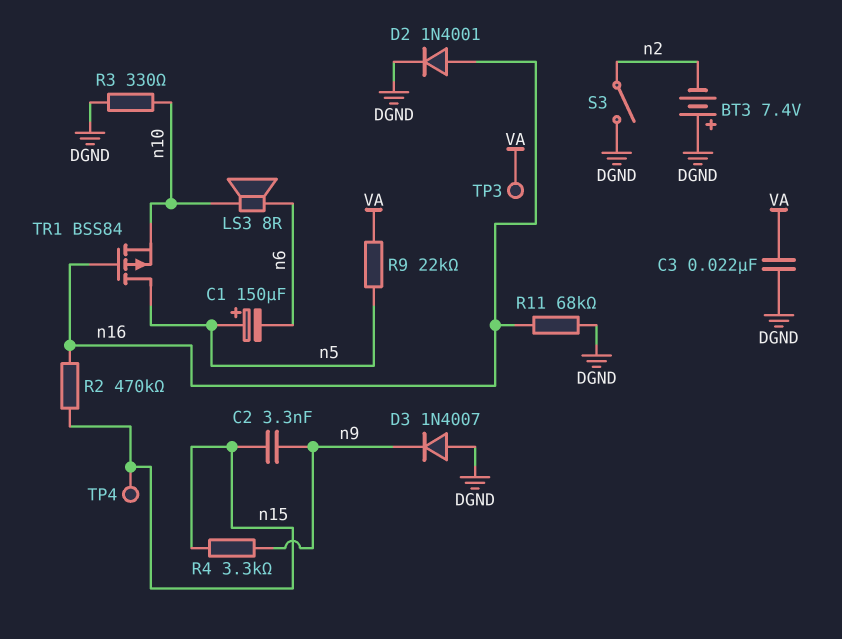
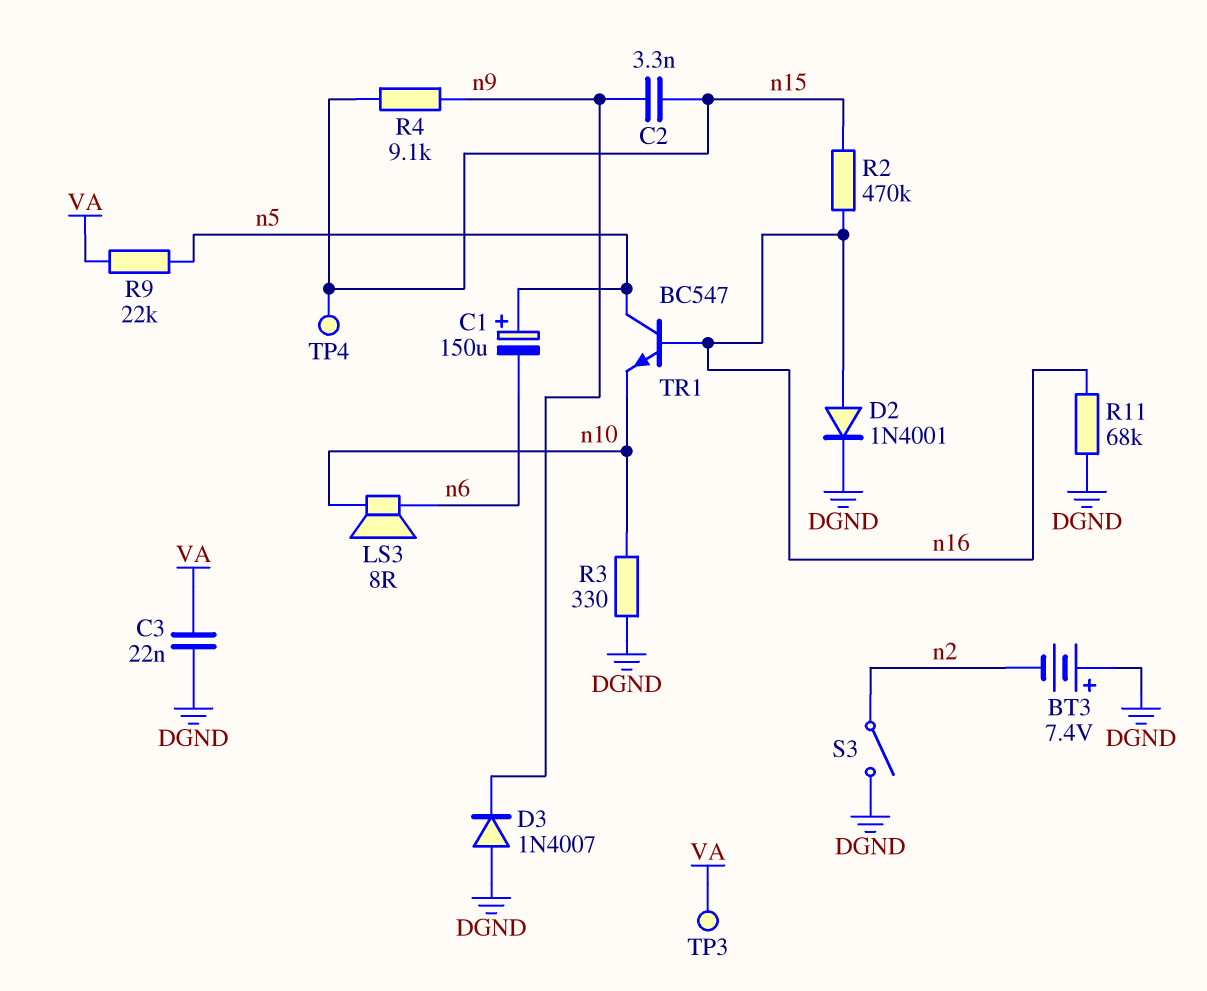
R4: 3.3k (n9, n15) -> 9.1k (n9, n15)
TR1: PMOS BSS84 (G n16, D n5, S n10) -> NPN BC547 (B n16, C n5, E n10)

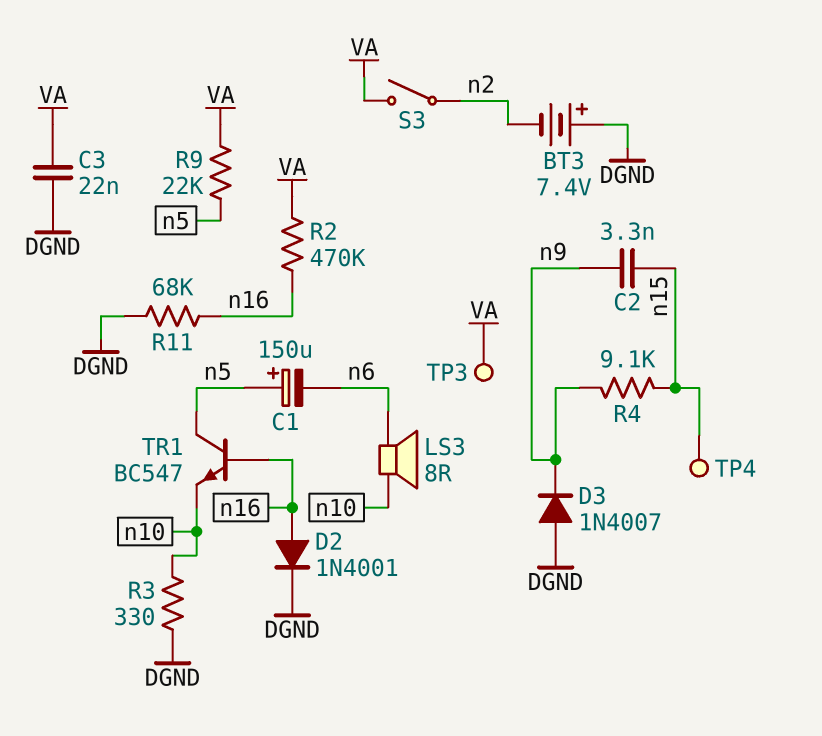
R2: 470k (n15, n16) -> 470k (VA, n16)
S3: switch (DGND, n2) -> switch (VA, n2)

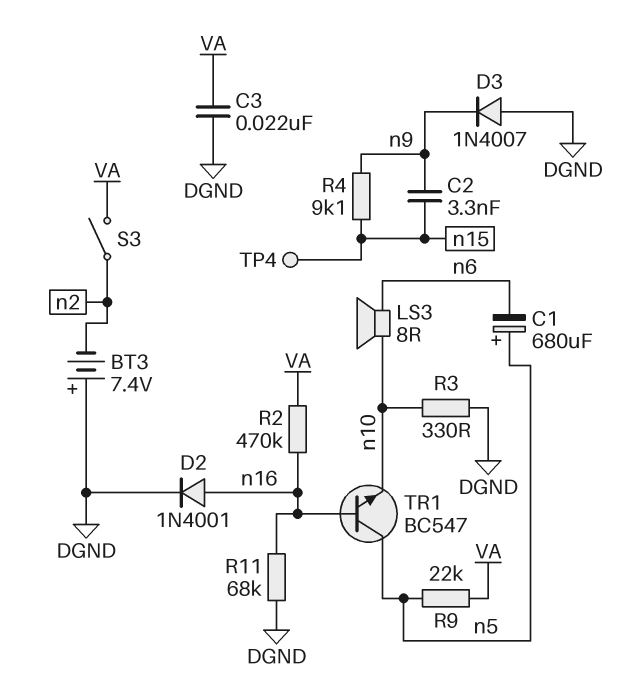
C1: 150uF (plus n5, minus n6) -> 680uF (plus n5, minus n6)
TP3: test point (VA) -> none

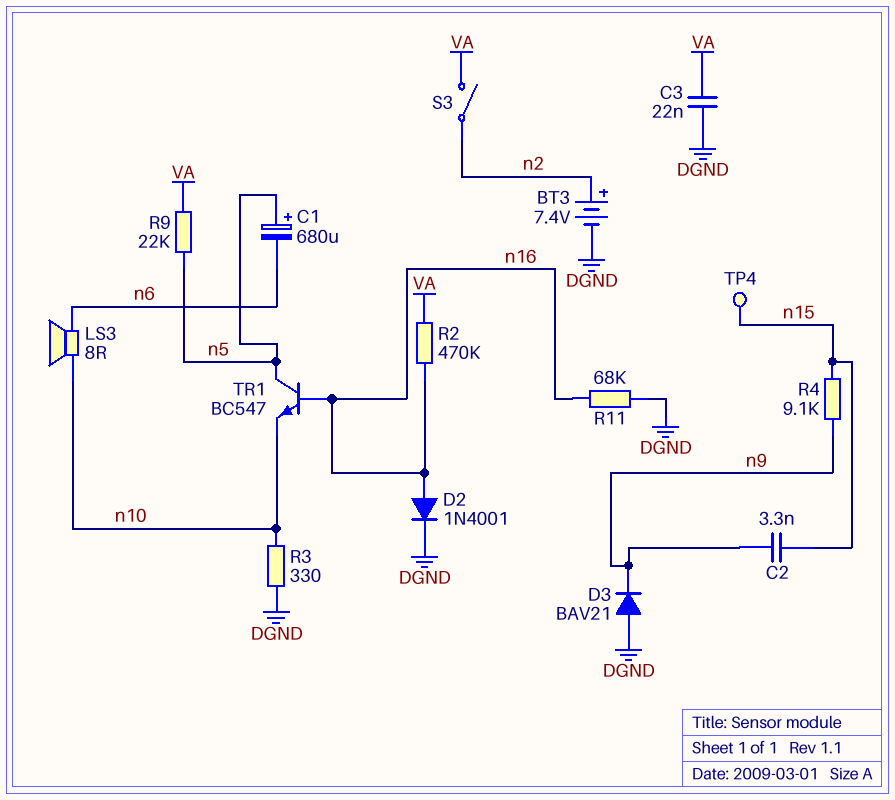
BT3: 7.4V (plus DGND, minus n2) -> 7.4V (plus n2, minus DGND)
D3: diode 1N4007 (A DGND, K n9) -> diode BAV21 (A DGND, K n9)

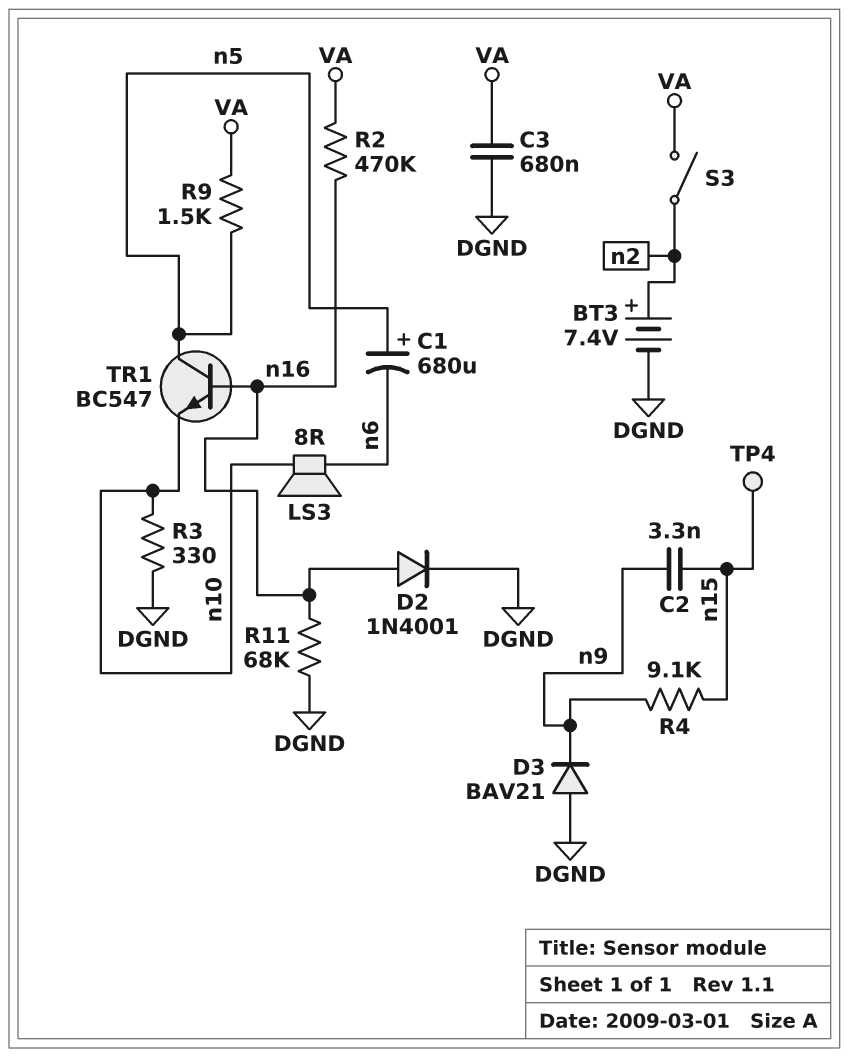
C3: 22nF (DGND, VA) -> 680nF (DGND, VA)
R9: 22k (VA, n5) -> 1.5k (VA, n5)

